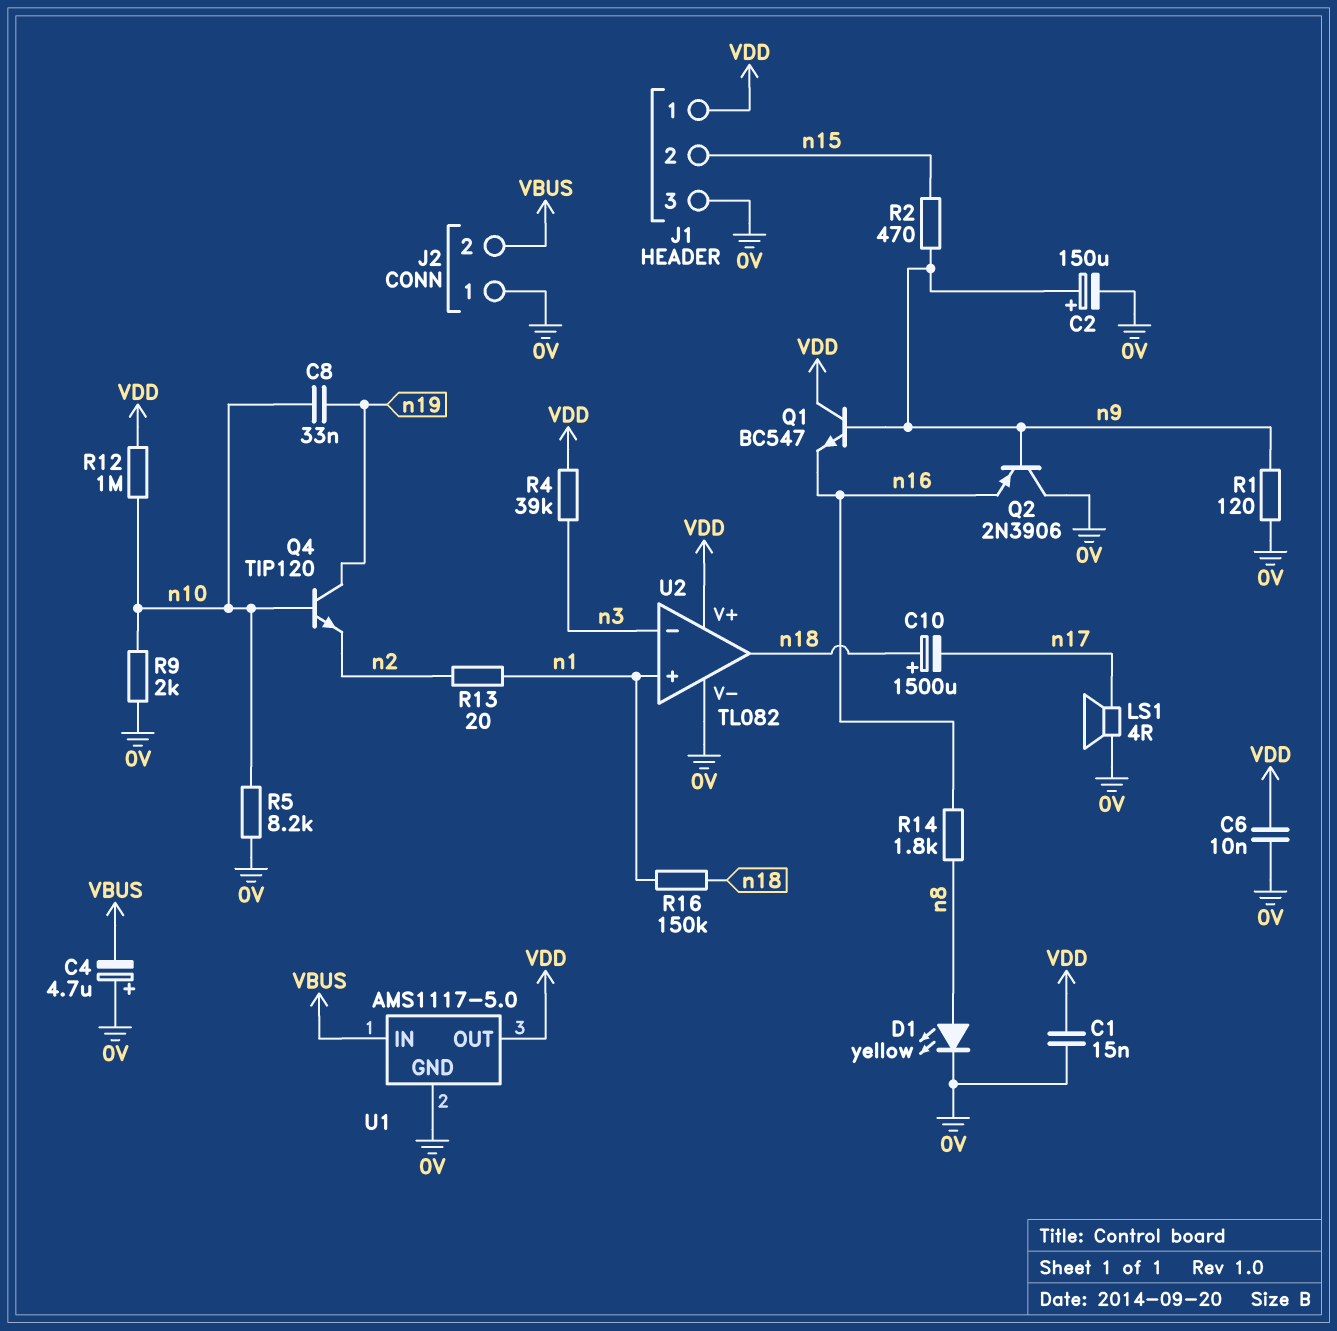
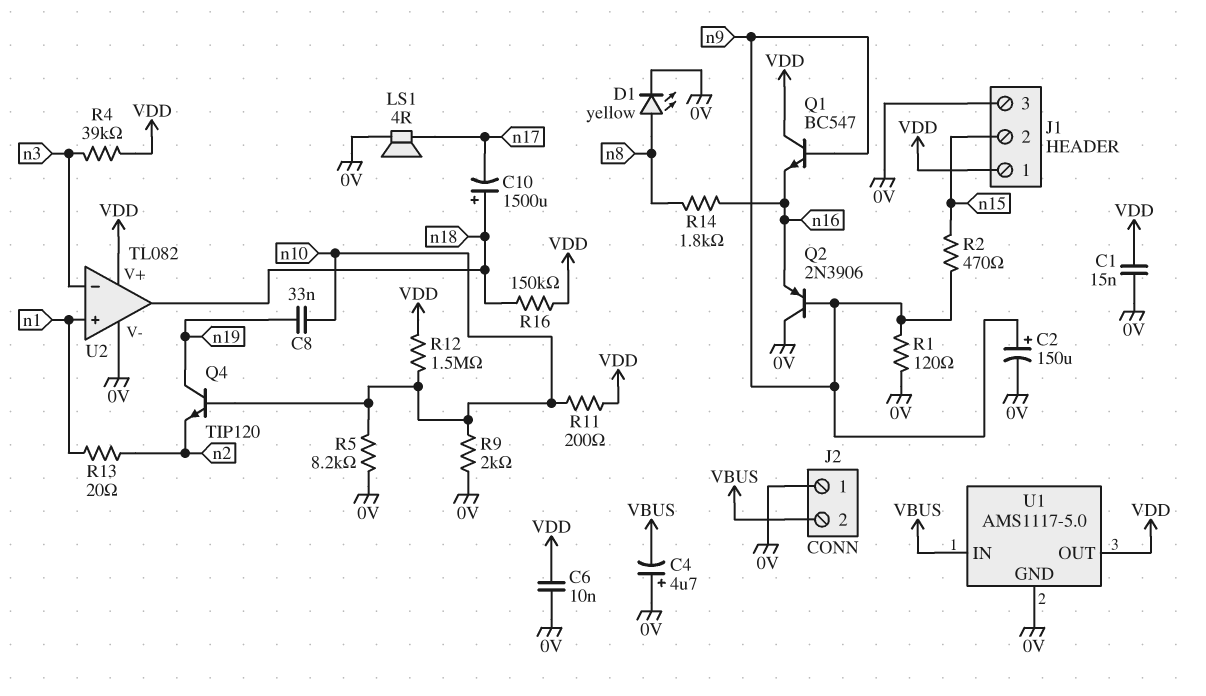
R11: none -> 200 (VDD, n10)
R12: 1M (VDD, n10) -> 1.5M (VDD, n10)
R16: 150k (n1, n18) -> 150k (VDD, n18)

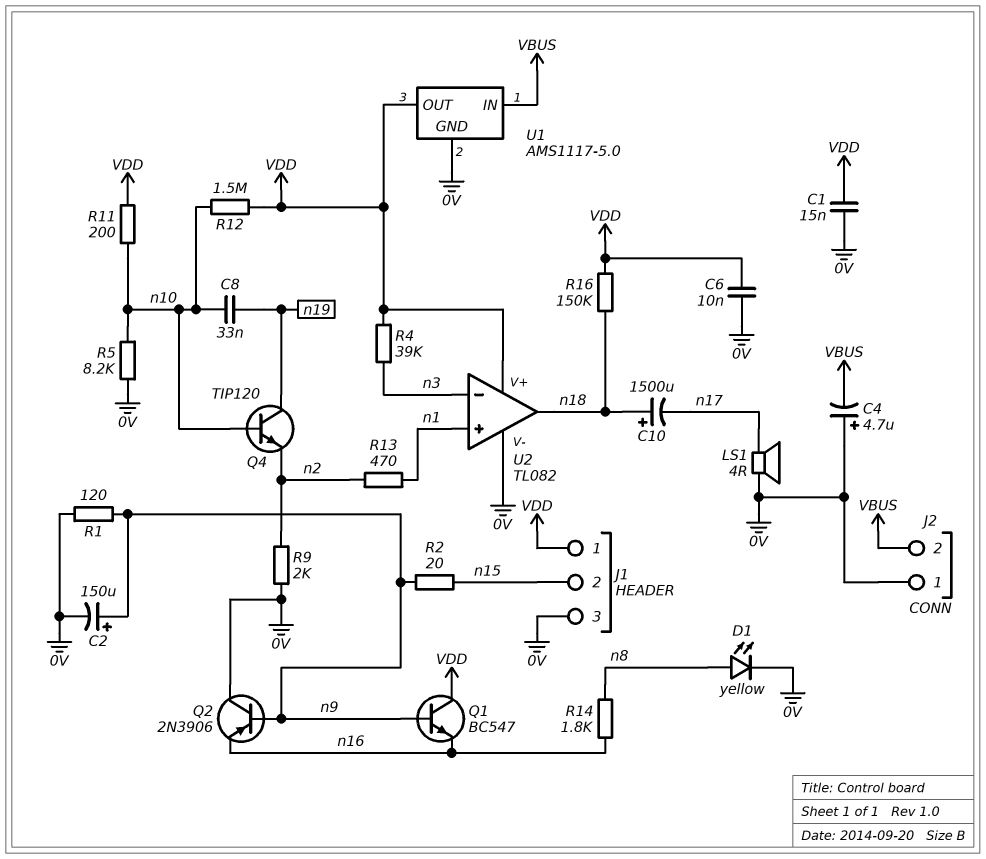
R2: 470 (n9, n15) -> 20 (n9, n15)
R9: 2k (0V, n10) -> 2k (0V, n2)
R13: 20 (n1, n2) -> 470 (n1, n2)

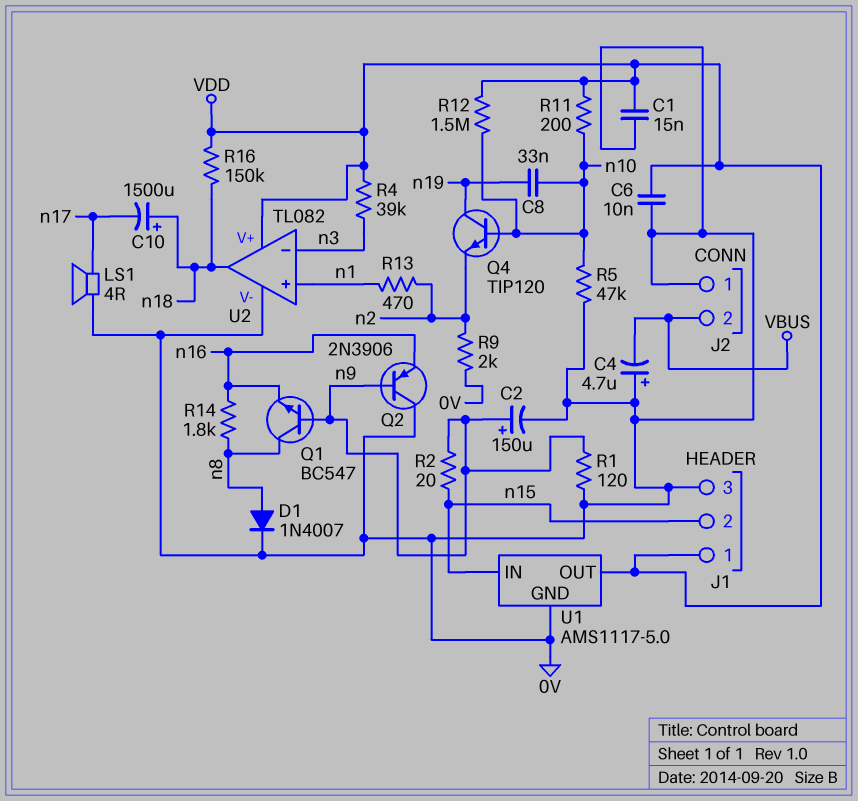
D1: LED yellow (A n8, K 0V) -> diode 1N4007 (A n8, K 0V)
Q1: NPN BC547 (B n9, C VDD, E n16) -> NPN BC547 (B n9, C n8, E n16)
R5: 8.2k (0V, n10) -> 47k (0V, n10)
U1 pin IN: VBUS -> n15

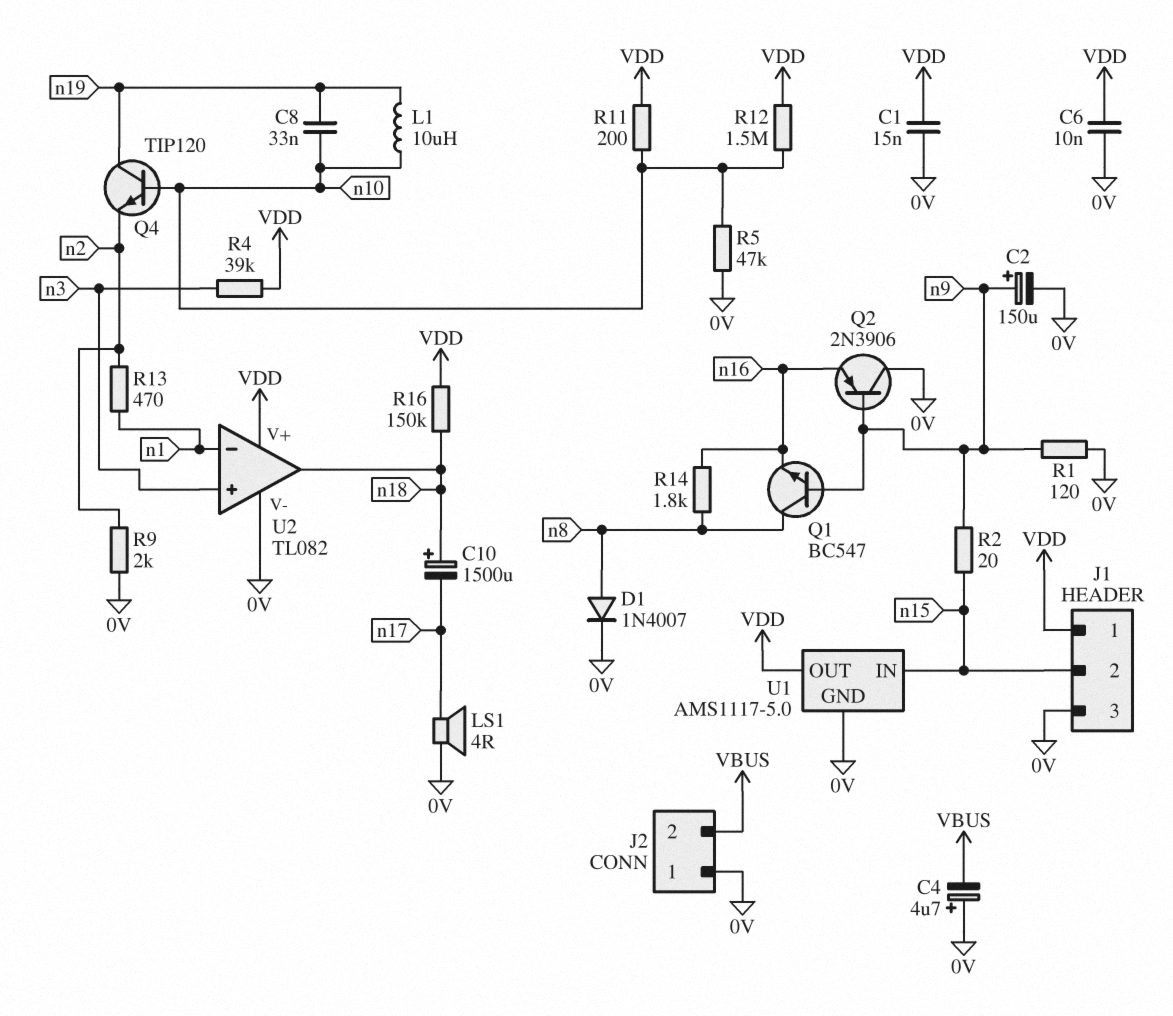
L1: none -> 10uH (n10, n19)
U2 pin in+: n1 -> n3
U2 pin in-: n3 -> n1

